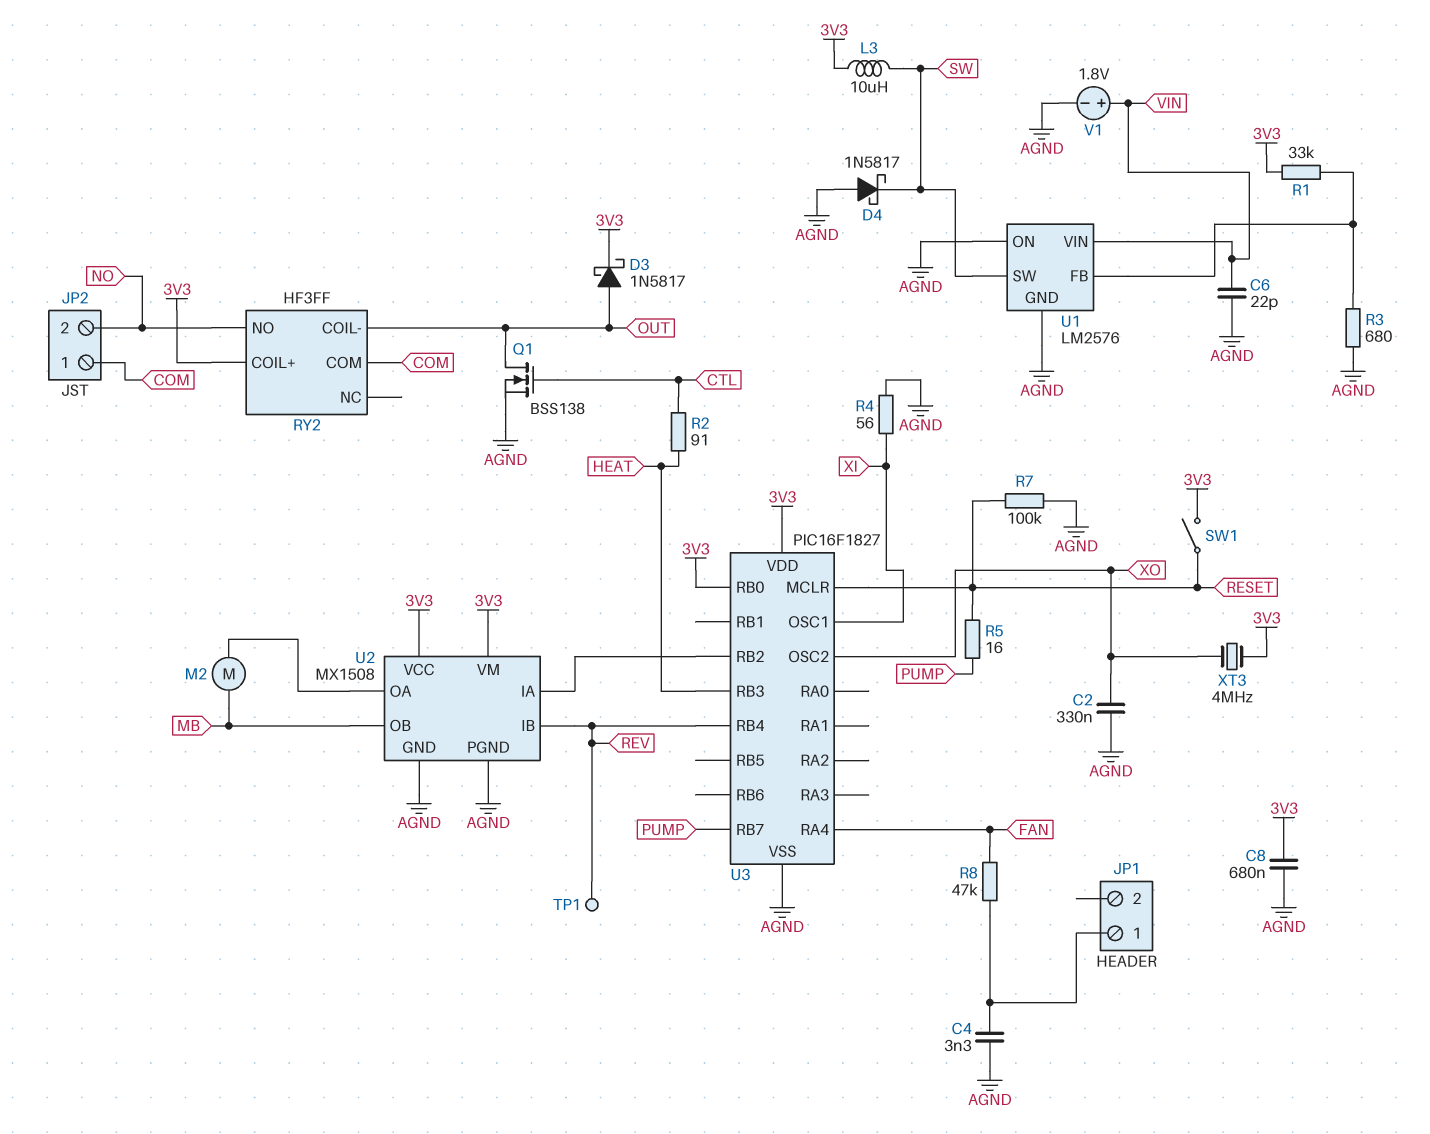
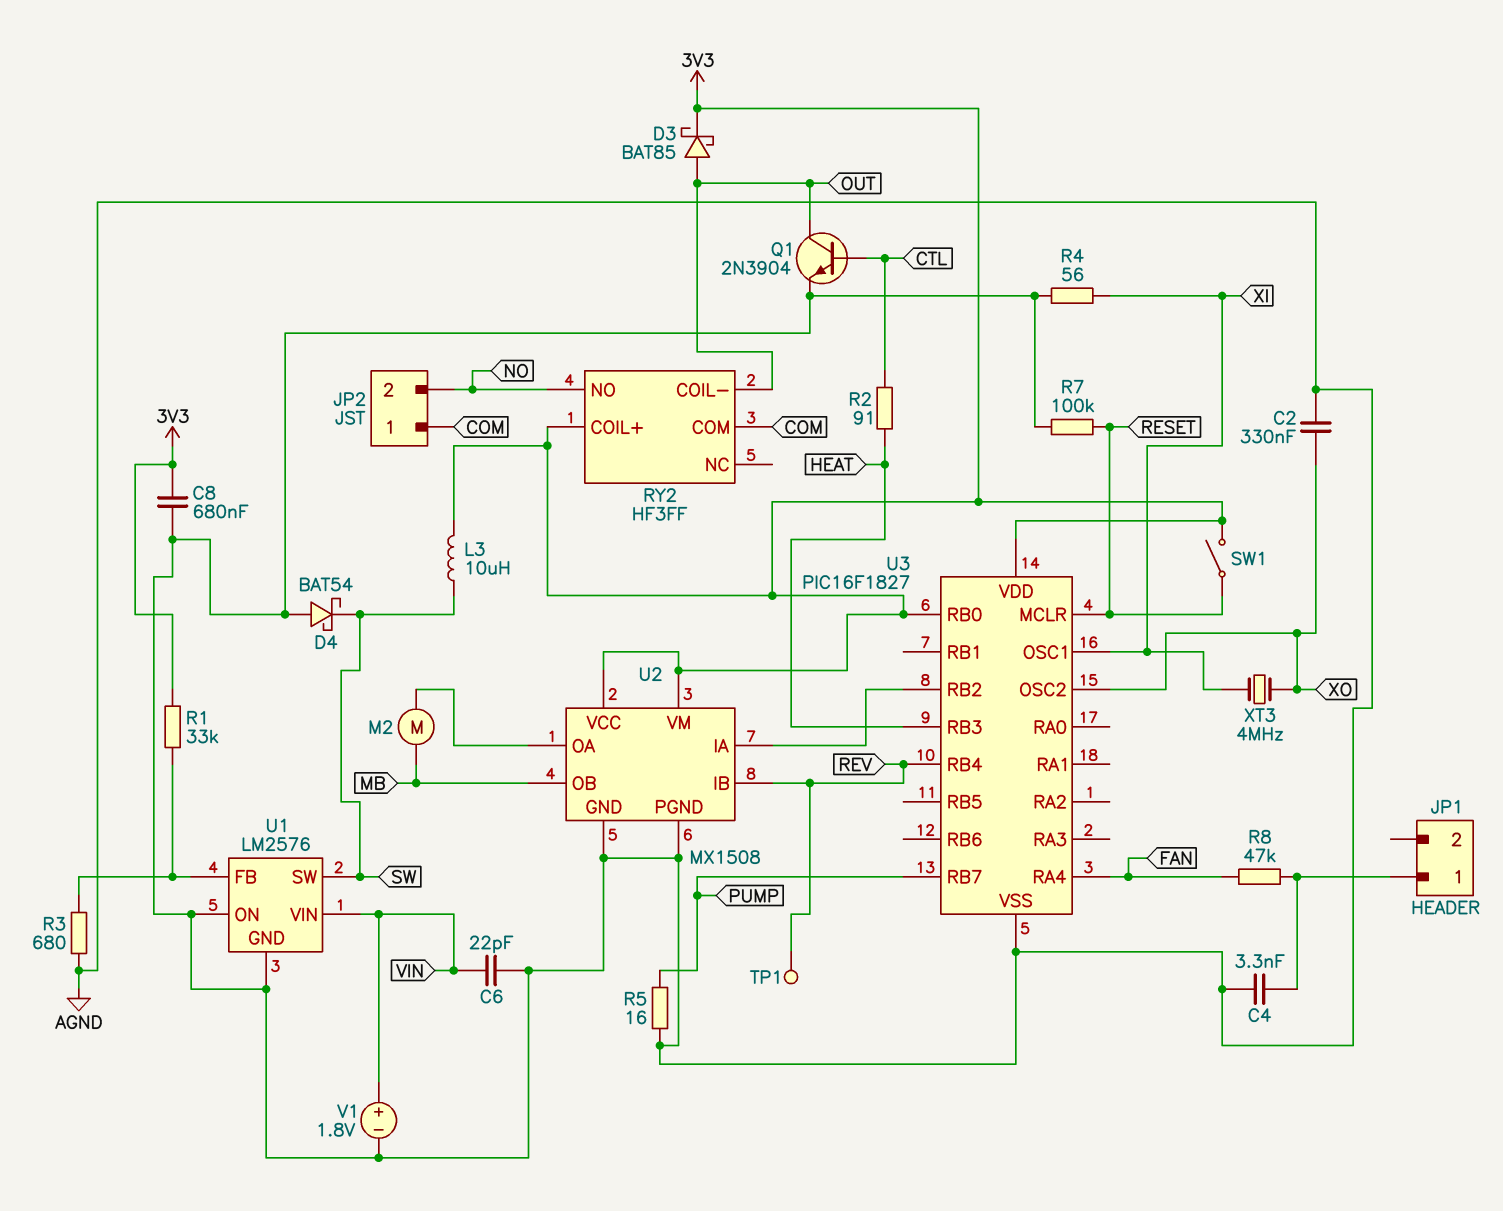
D3: schottky 1N5817 (A OUT, K 3V3) -> schottky BAT85 (A OUT, K 3V3)
D4: schottky 1N5817 (A AGND, K SW) -> schottky BAT54 (A AGND, K SW)
Q1: NMOS BSS138 (G CTL, D OUT, S AGND) -> NPN 2N3904 (B CTL, C OUT, E AGND)
R5: 16 (PUMP, RESET) -> 16 (AGND, PUMP)
XT3: 4MHz (3V3, XO) -> 4MHz (XI, XO)

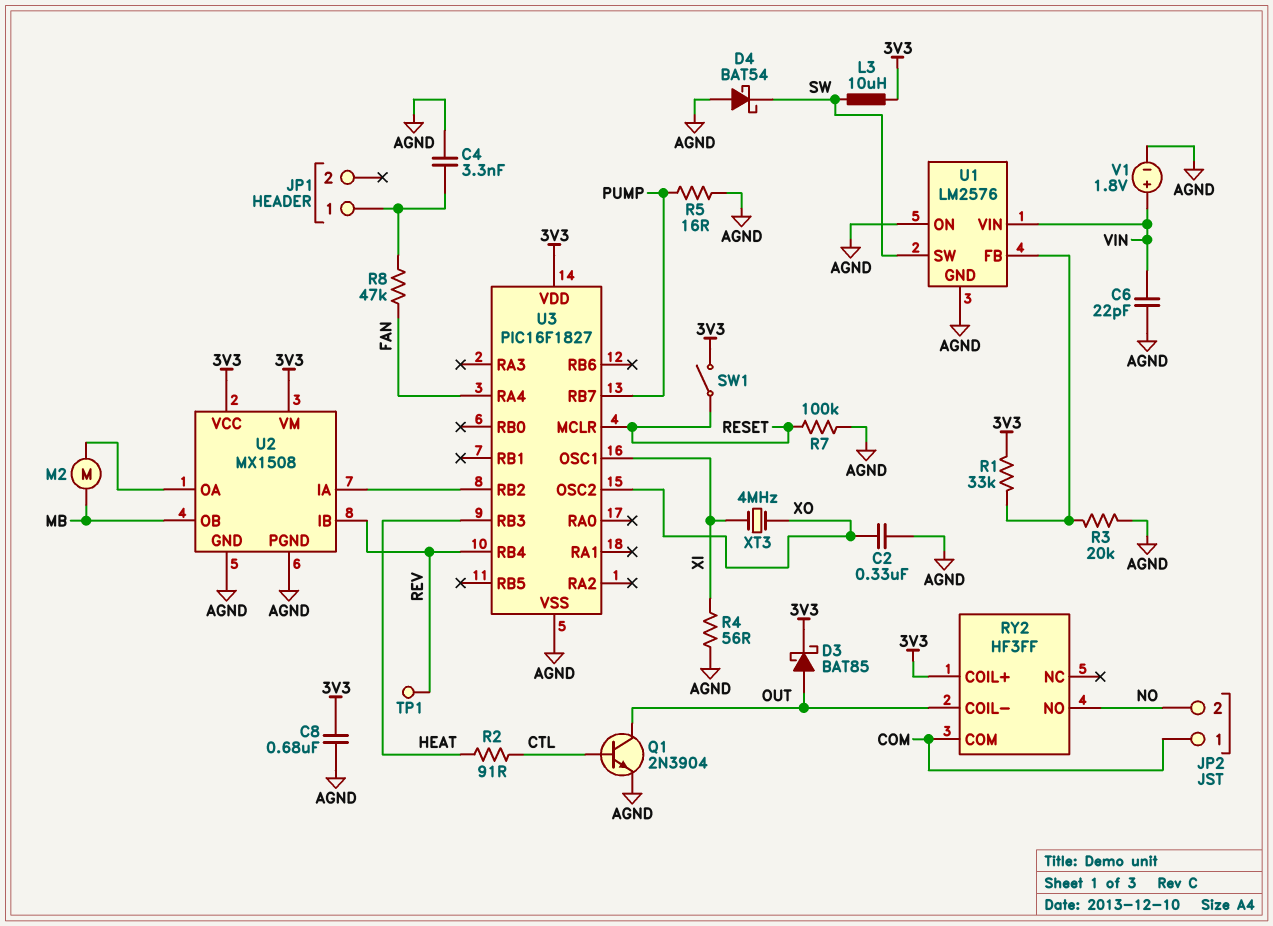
R3: 680 (AGND, U1/FB) -> 20k (AGND, U1/FB)
U3 pin RB0: 3V3 -> none

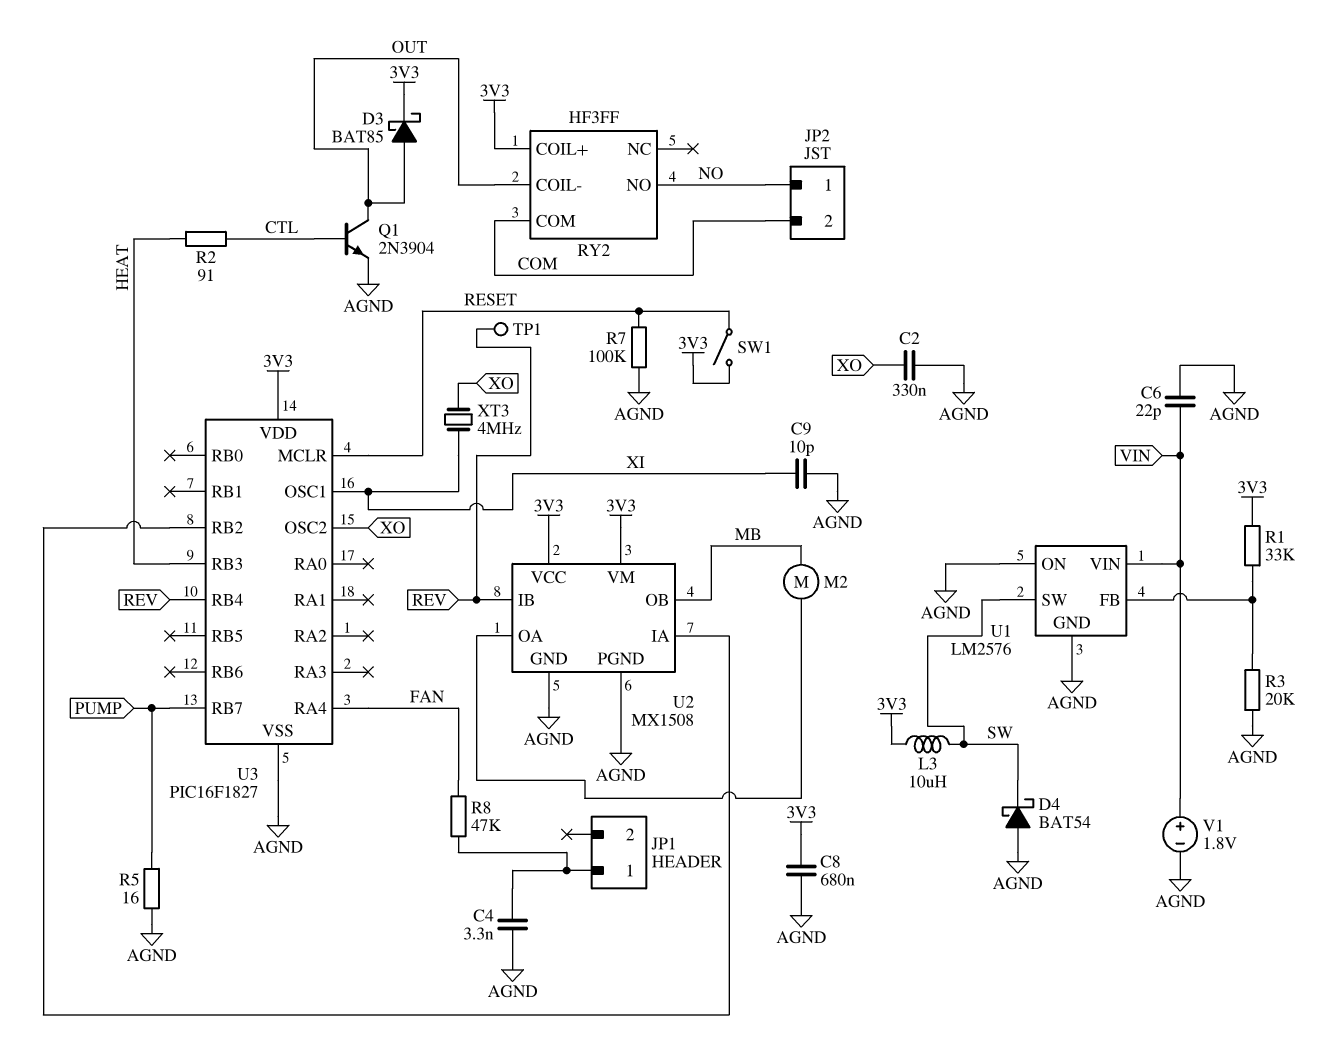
C9: none -> 10pF (AGND, XI)
JP2 pin 1: COM -> NO
JP2 pin 2: NO -> COM
R4: 56 (AGND, XI) -> none

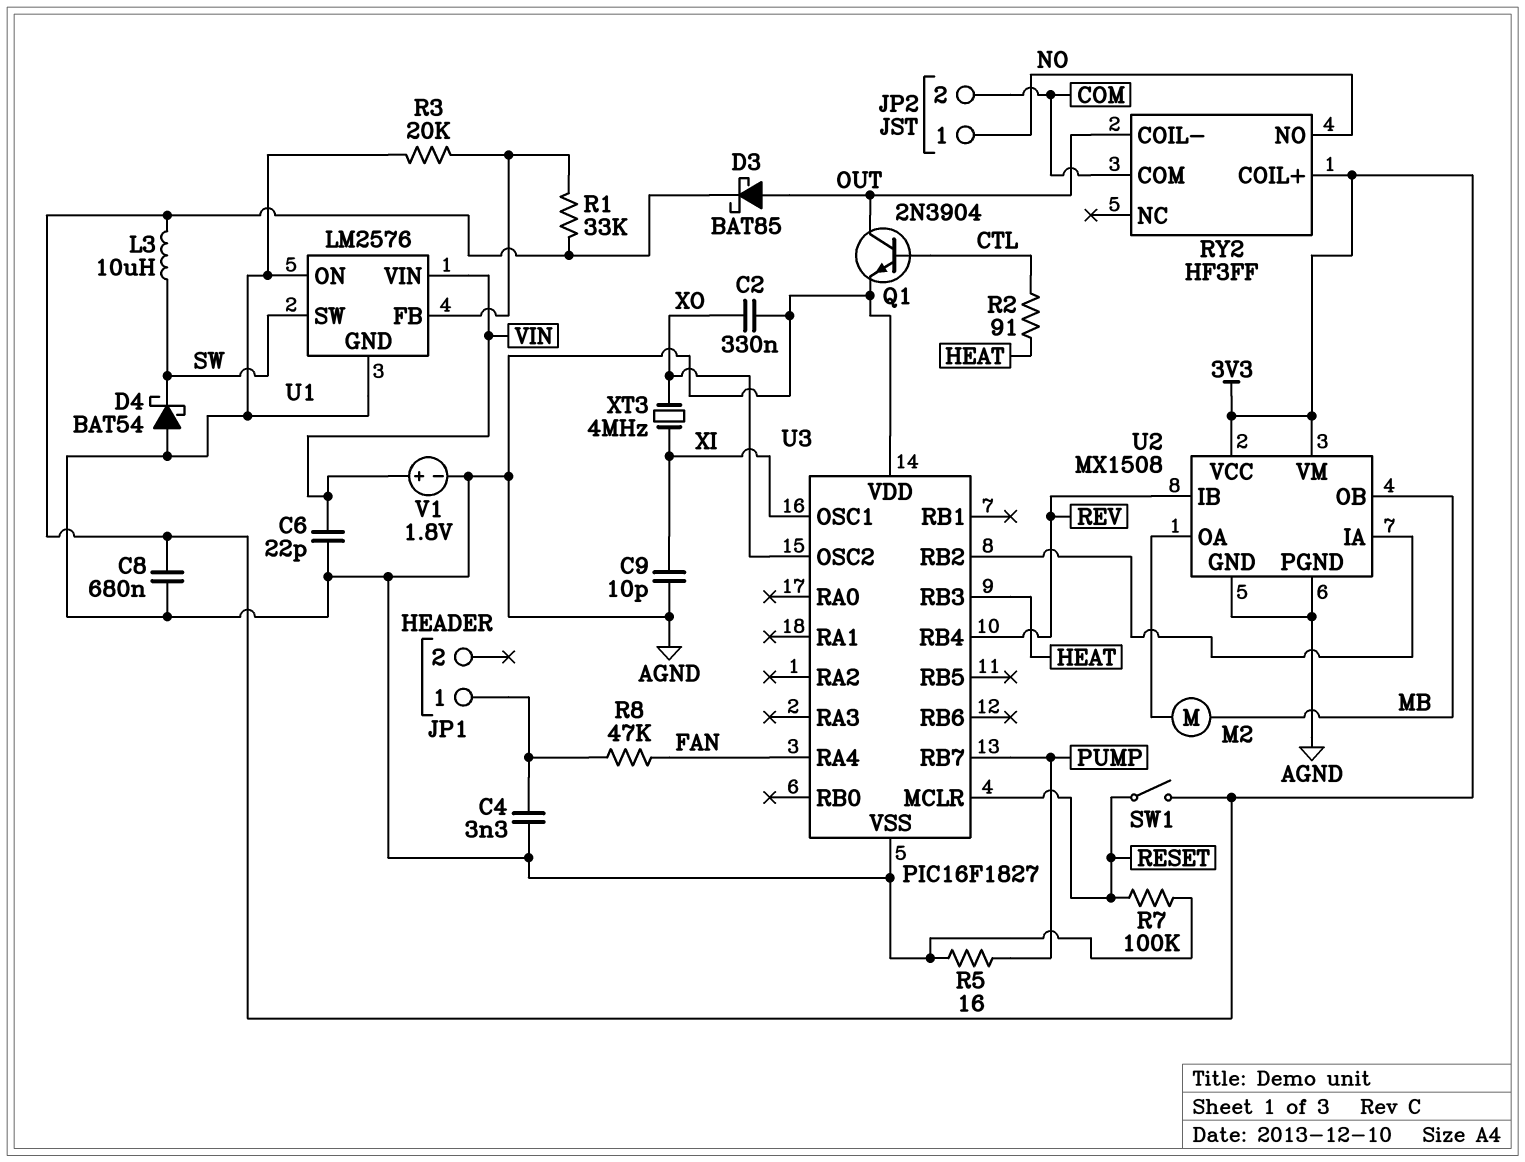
TP1: test point (REV) -> none
U3 pin VDD: 3V3 -> AGND

